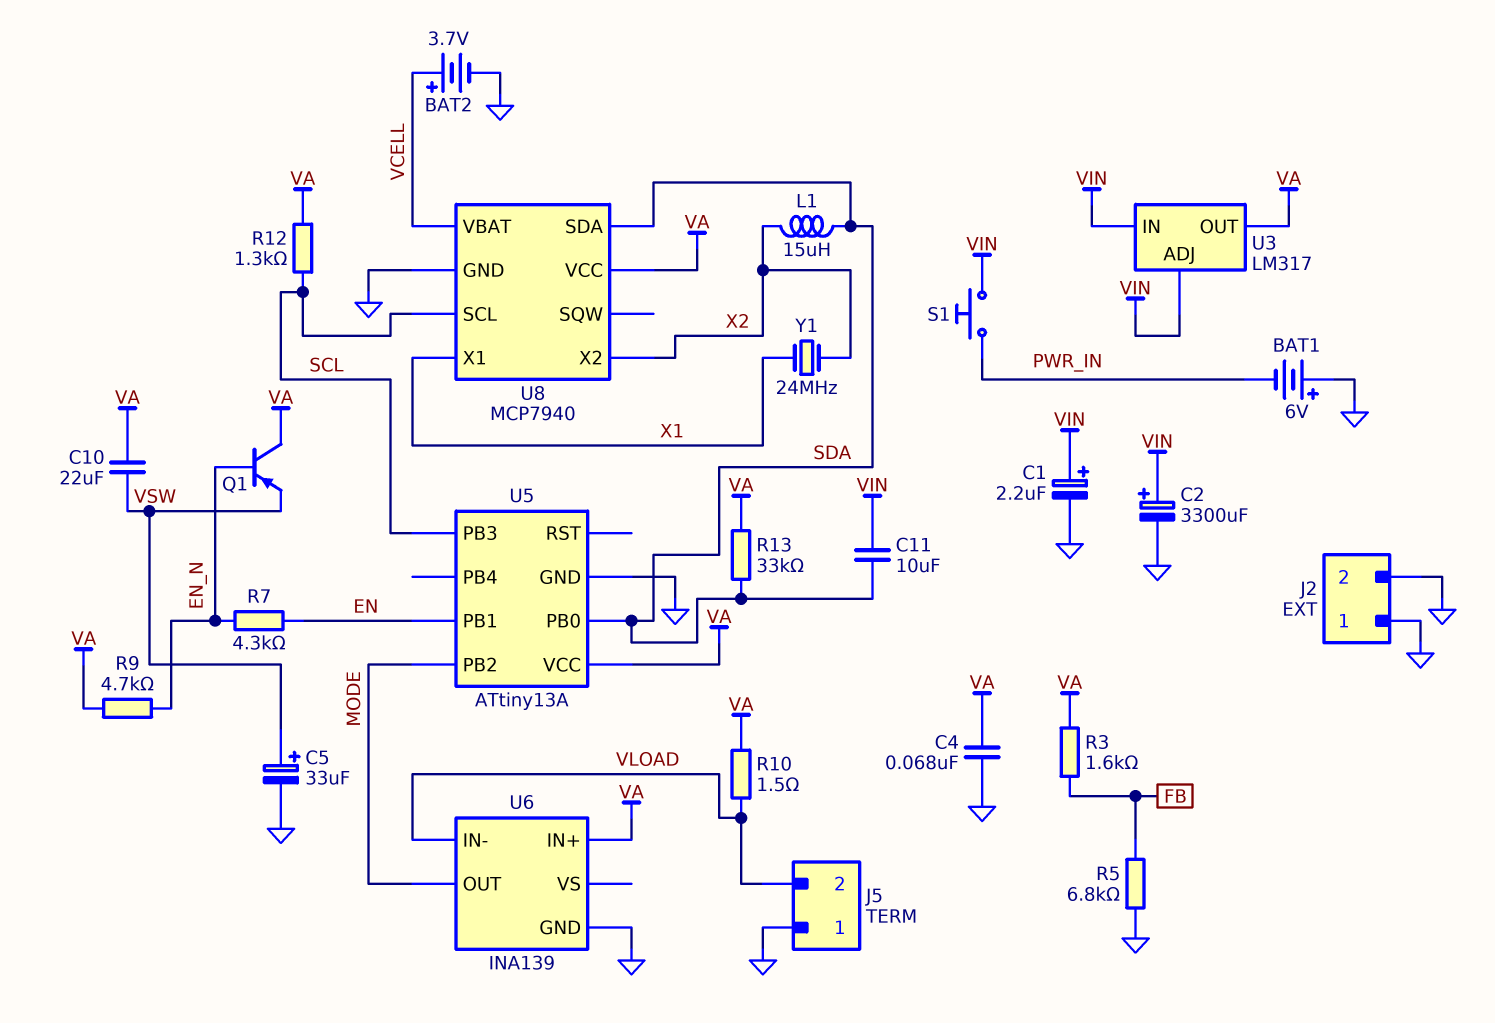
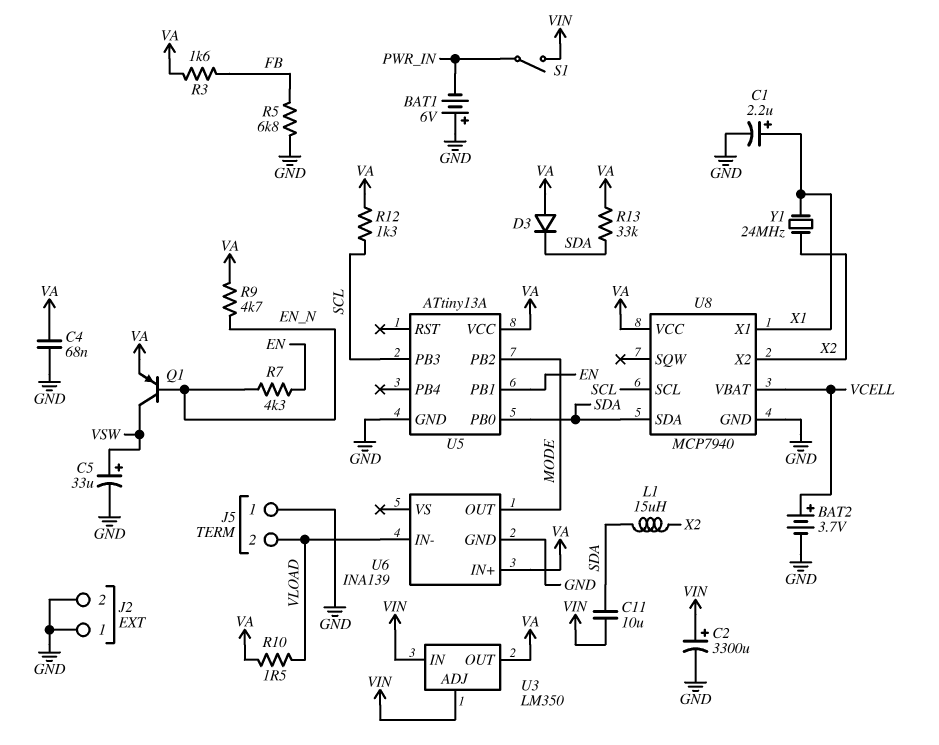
C1: 2.2uF (plus VIN, minus GND) -> 2.2uF (plus X1, minus GND)
C10: 22uF (VA, VSW) -> none
D3: none -> diode (A VA, K SDA)
Q1: PNP (B EN_N, C VA, E VSW) -> PNP (B EN_N, C VSW, E VA)
S1: button (PWR_IN, VIN) -> switch (PWR_IN, VIN)
U3: LM317 -> LM350

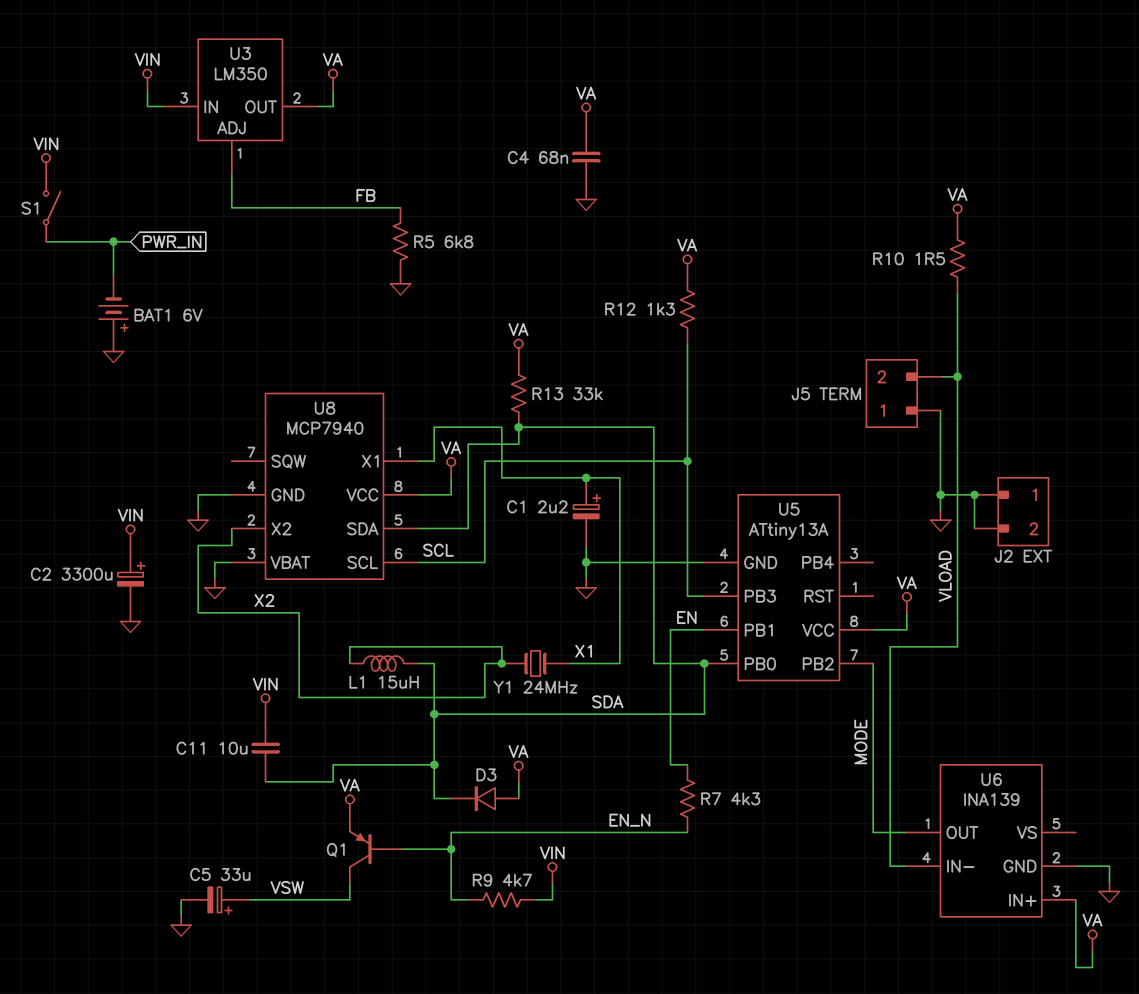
BAT2: 3.7V (plus VCELL, minus GND) -> none
R3: 1.6k (FB, VA) -> none
R9: 4.7k (EN_N, VA) -> 4.7k (EN_N, VIN)
U3 pin ADJ: VIN -> FB
U8 pin VBAT: VCELL -> GND

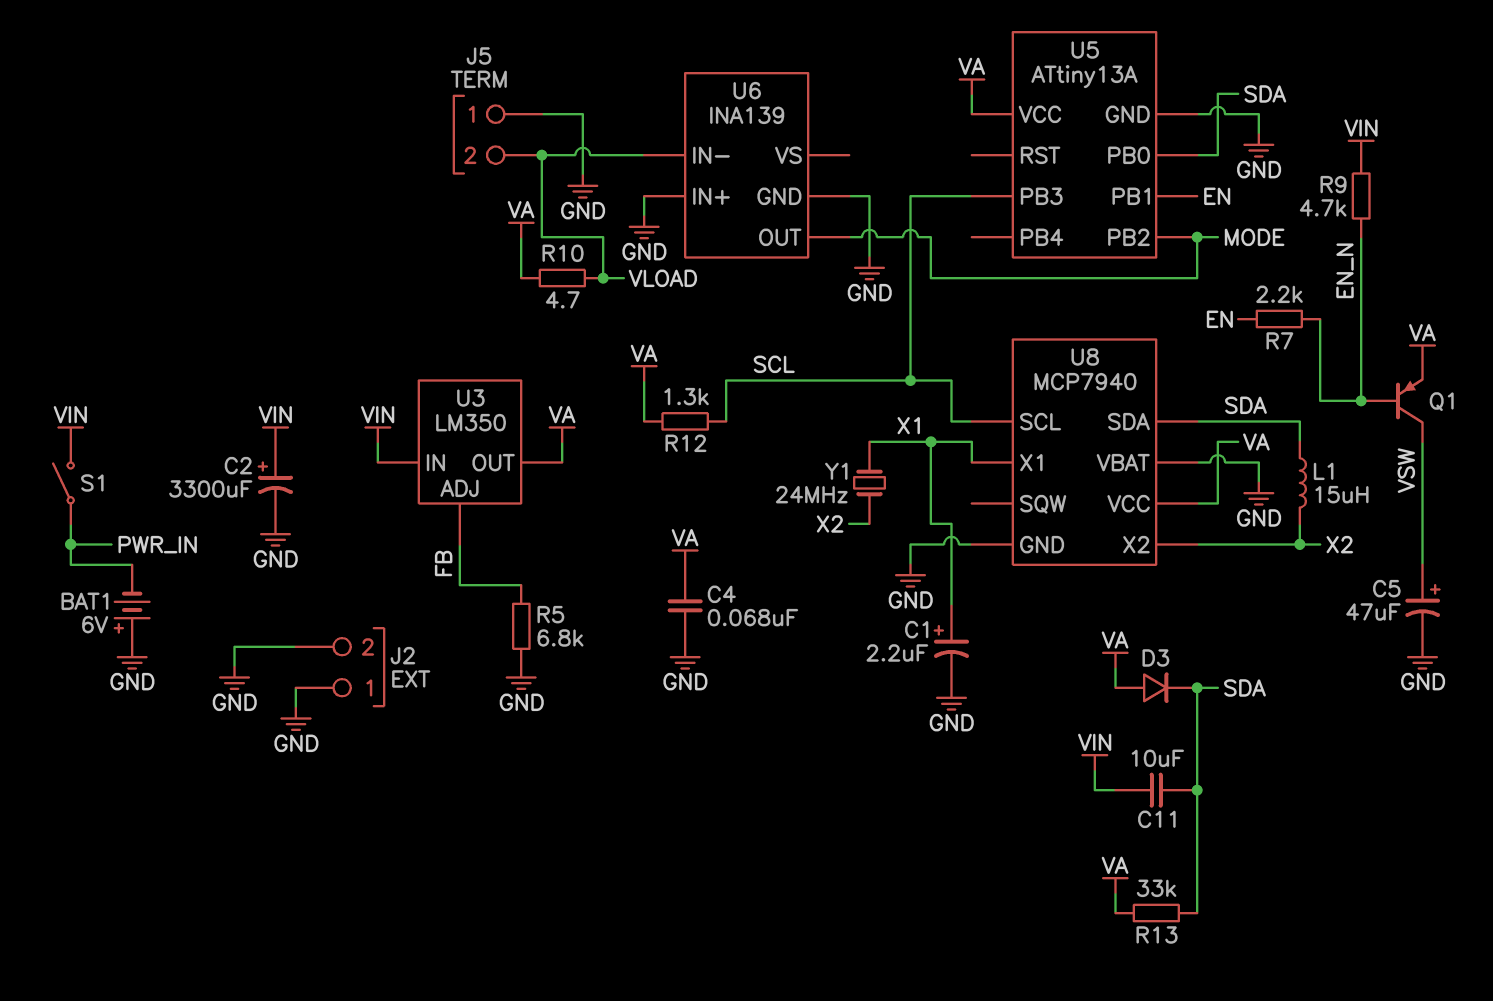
C5: 33uF (plus VSW, minus GND) -> 47uF (plus VSW, minus GND)
R7: 4.3k (EN, EN_N) -> 2.2k (EN, EN_N)
R10: 1.5 (VA, VLOAD) -> 4.7 (VA, VLOAD)
U6 pin IN+: VA -> GND

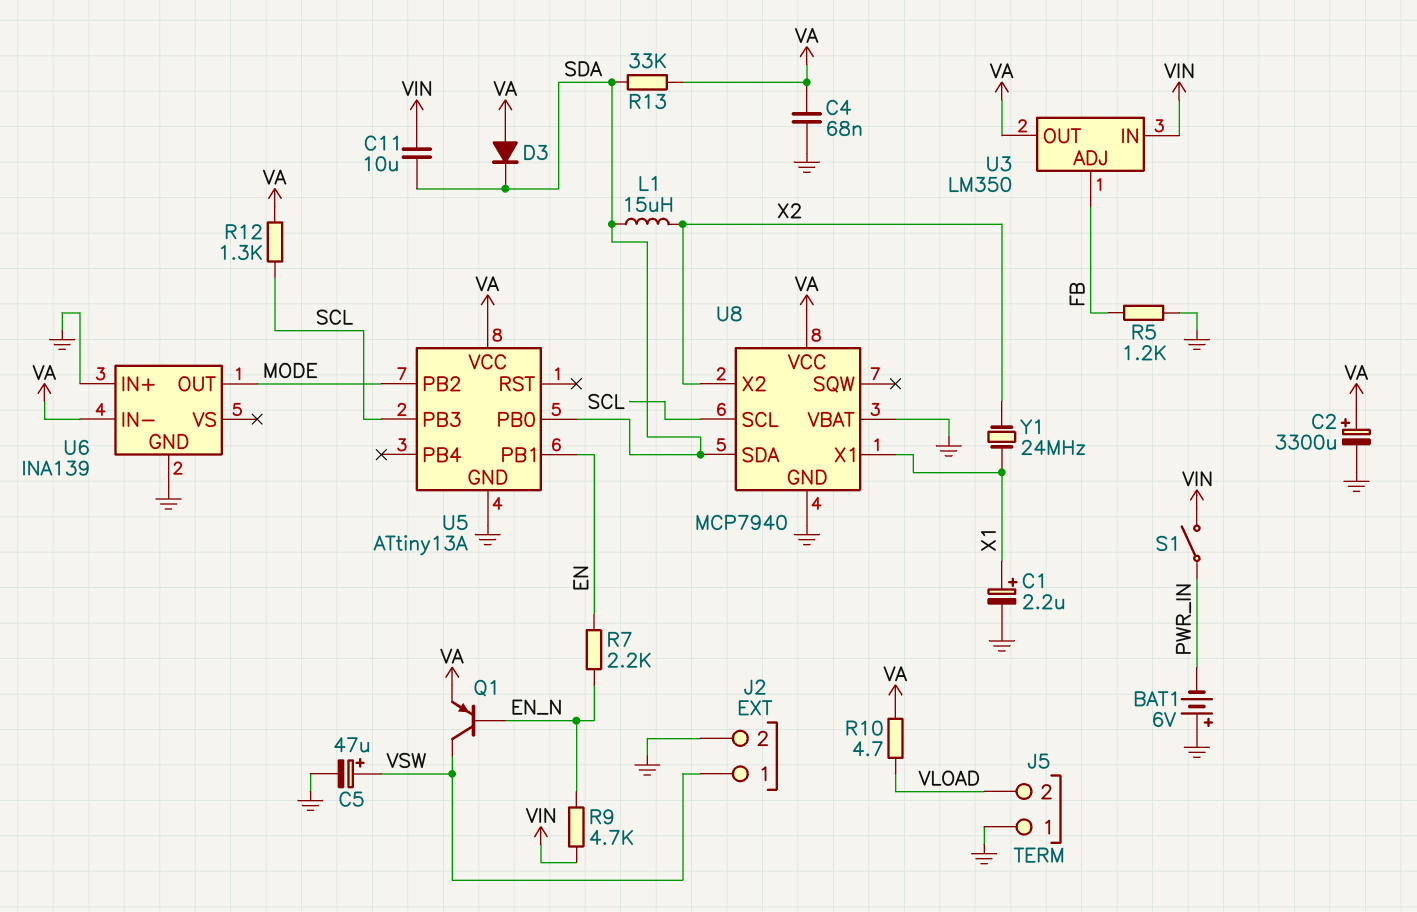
C2: 3300uF (plus VIN, minus GND) -> 3300uF (plus VA, minus GND)
J2 pin 1: GND -> VSW
R5: 6.8k (FB, GND) -> 1.2k (FB, GND)
U6 pin IN-: VLOAD -> VA

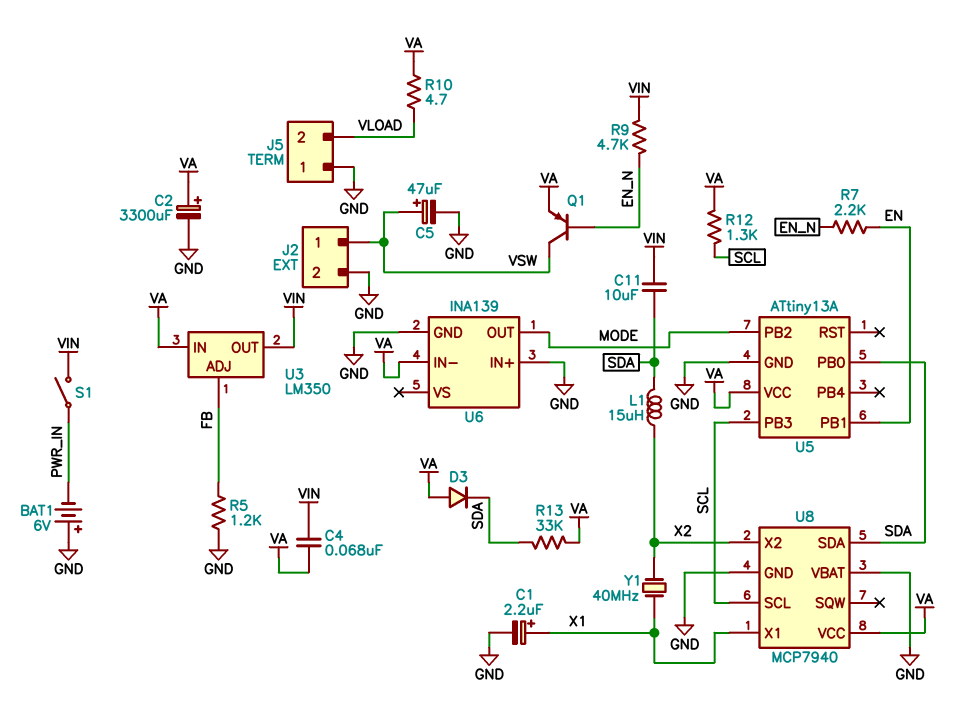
C4: 68nF (GND, VA) -> 68nF (VA, VIN)
U3 pin IN: VIN -> VA
U3 pin OUT: VA -> VIN
Y1: 24MHz (X1, X2) -> 40MHz (X1, X2)

